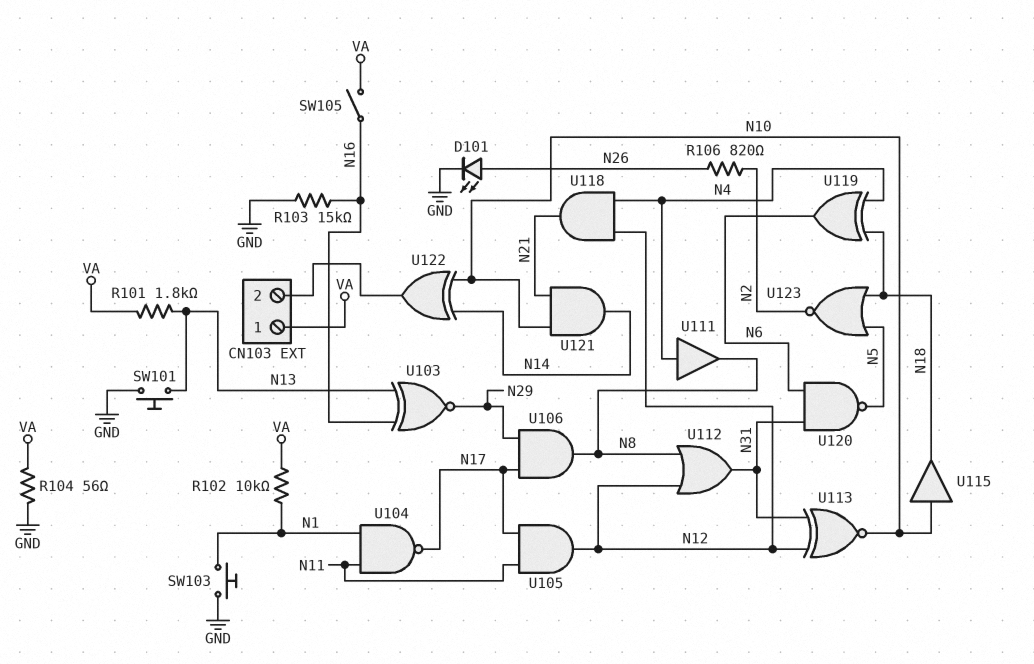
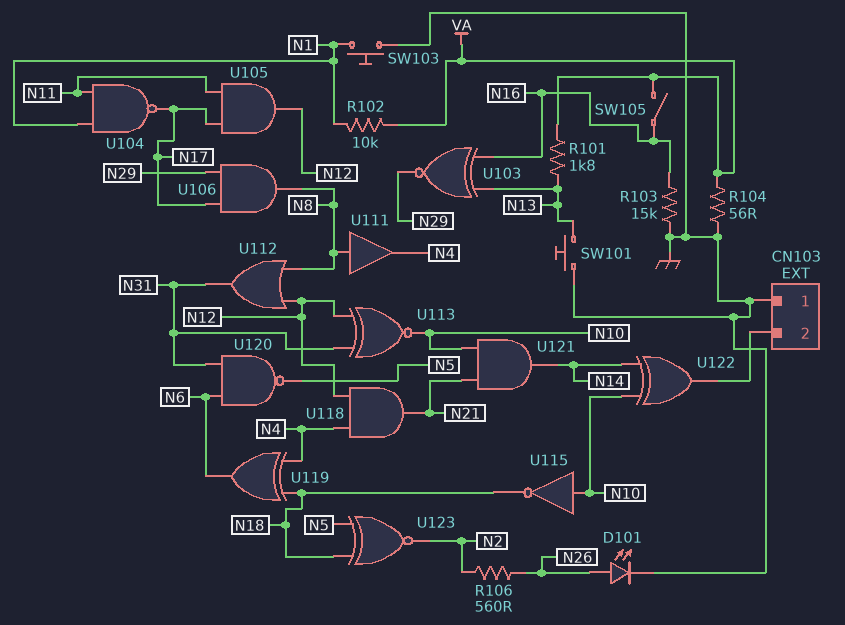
CN103 pin 1: VA -> GND
R106: 820 (N2, N26) -> 560 (N2, N26)
U111: buffer (in N4, out N8) -> buffer (in N8, out N4)
U115: buffer (in N10, out N18) -> NOT (in N10, out N18)
U123: NOR (in N5, in N18, out N2) -> XNOR (in N5, in N18, out N2)

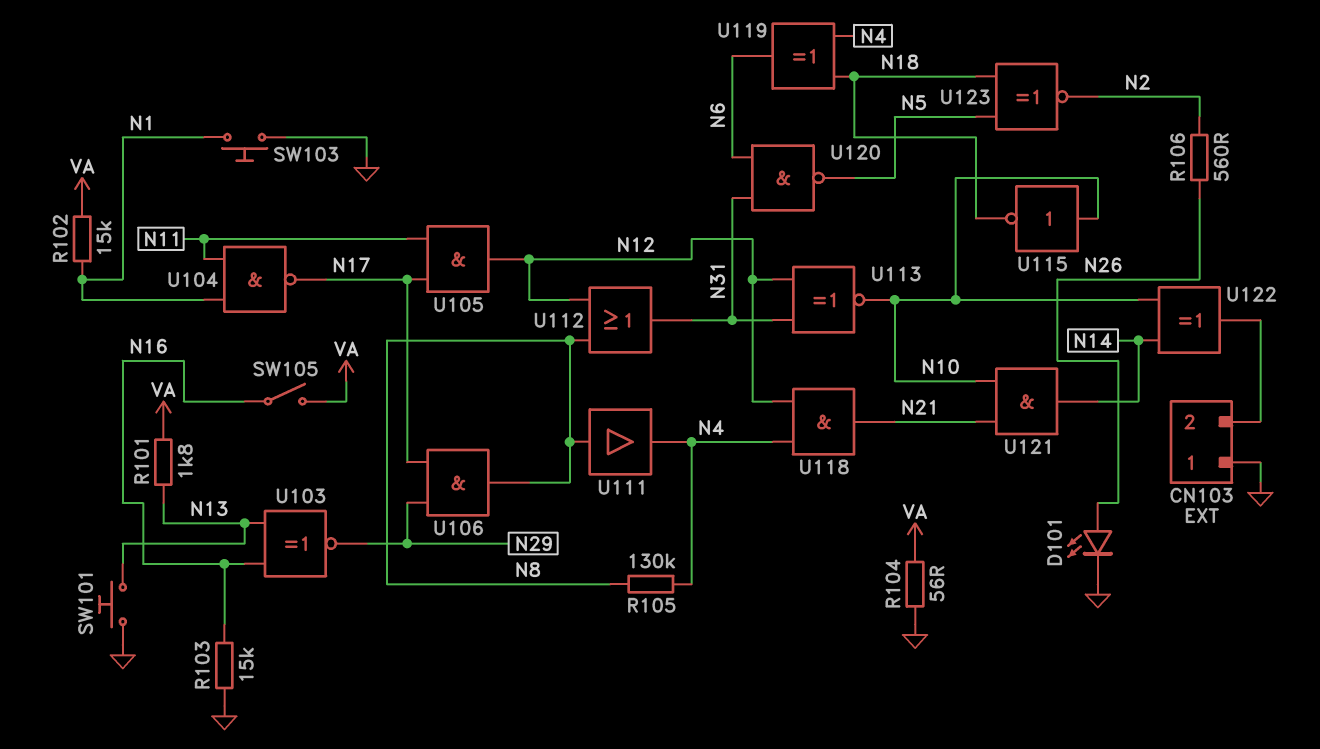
R102: 10k (N1, VA) -> 15k (N1, VA)
R105: none -> 130k (N4, N8)

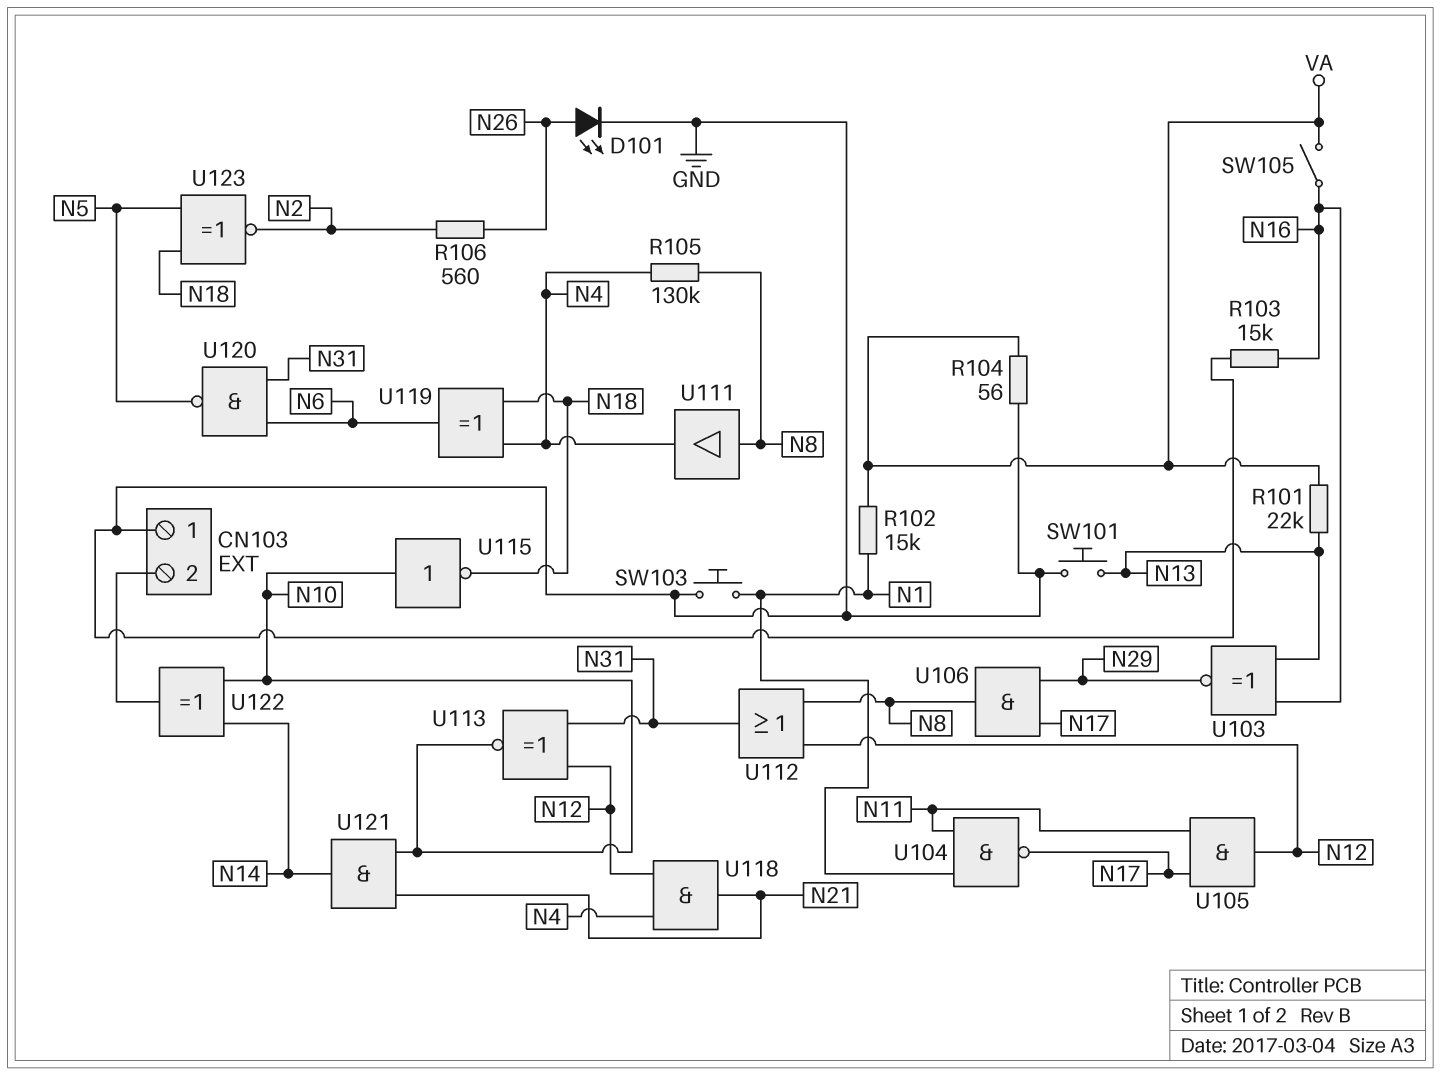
R101: 1.8k (N13, VA) -> 22k (N13, VA)

